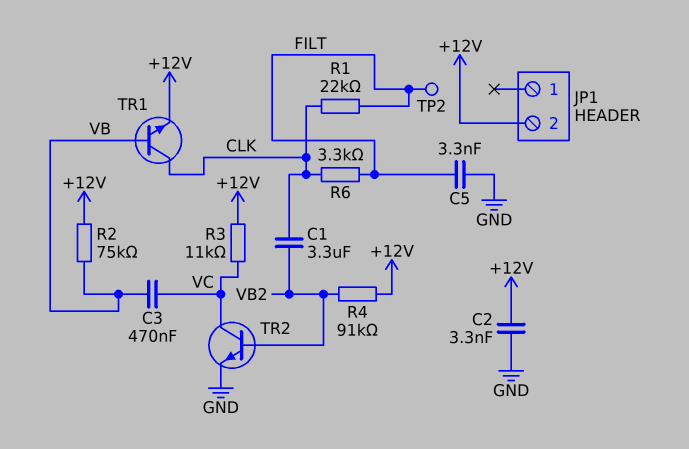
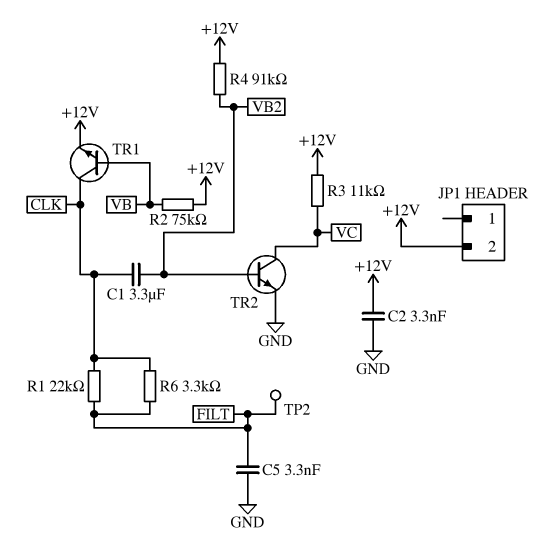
C3: 470nF (VB, VC) -> none

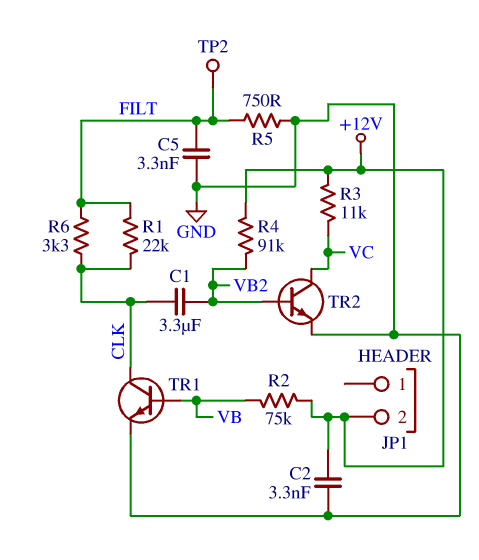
R5: none -> 750 (FILT, GND)
TR1: NPN (B VB, C CLK, E +12V) -> NPN (B VB, C CLK, E GND)

